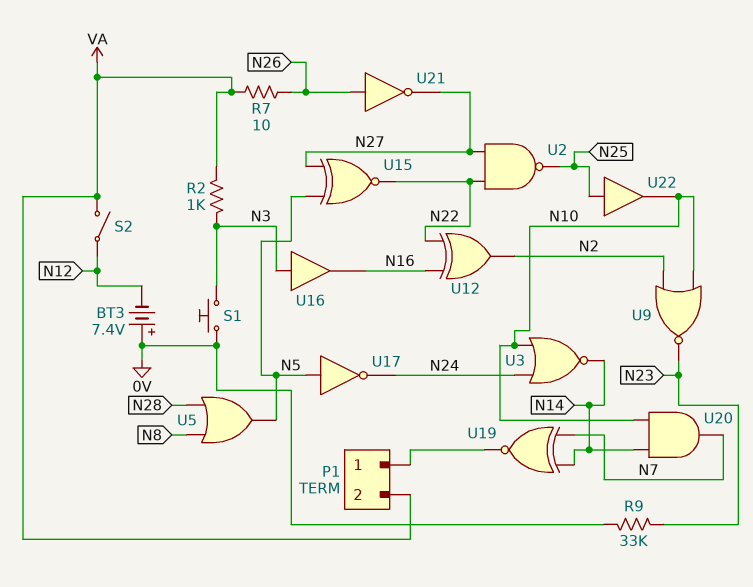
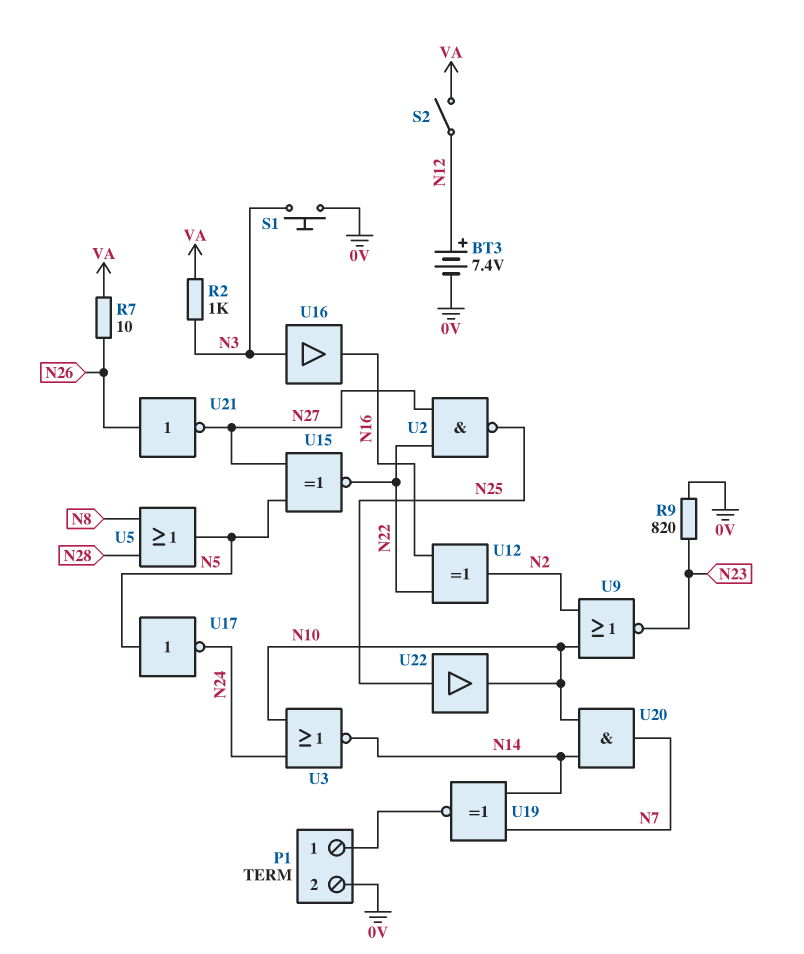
BT3: 7.4V (plus 0V, minus N12) -> 7.4V (plus N12, minus 0V)
P1 pin 2: VA -> 0V
R9: 33k (0V, N23) -> 820 (0V, N23)

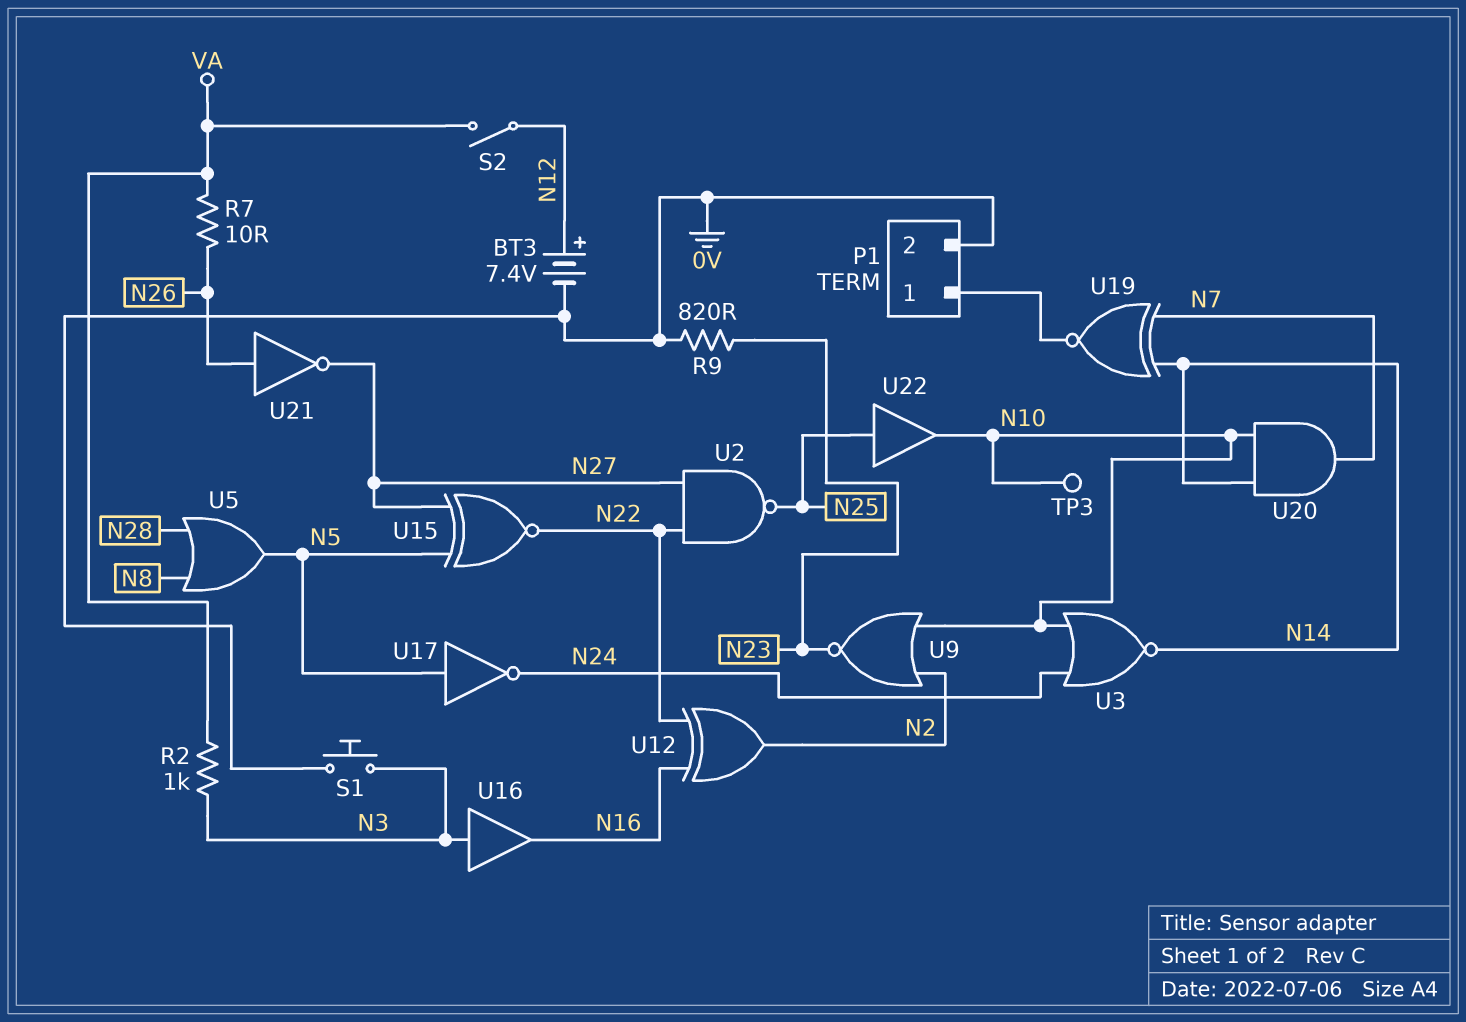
TP3: none -> test point (N10)

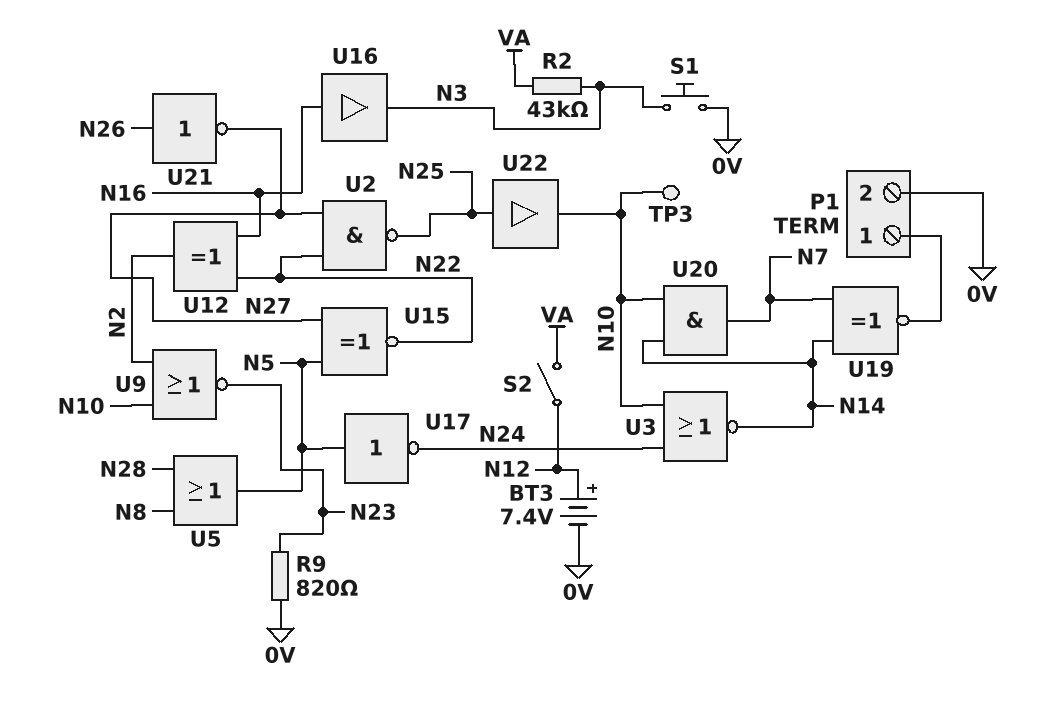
R2: 1k (N3, VA) -> 43k (N3, VA)
R7: 10 (N26, VA) -> none
U16: buffer (in N3, out N16) -> buffer (in N16, out N3)

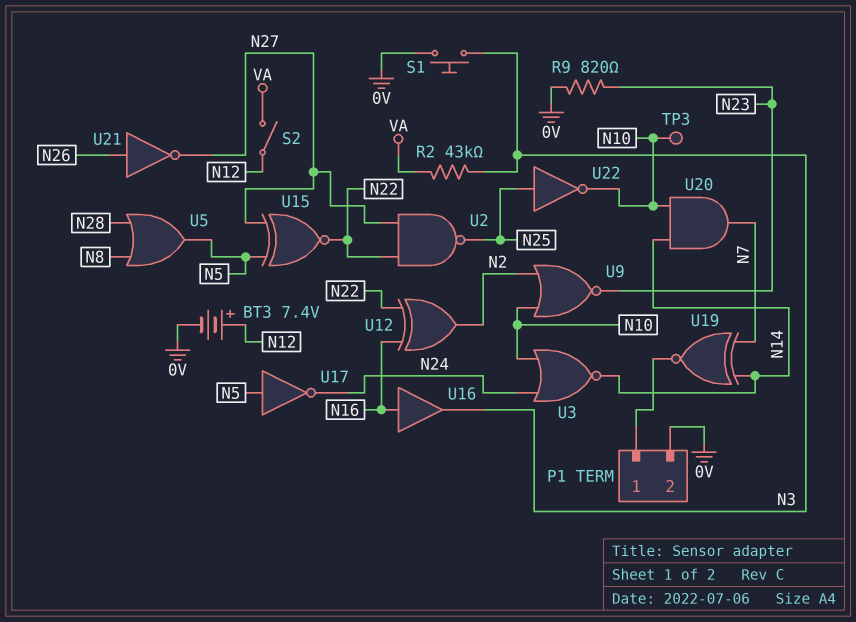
U22: buffer (in N25, out N10) -> NOT (in N25, out N10)

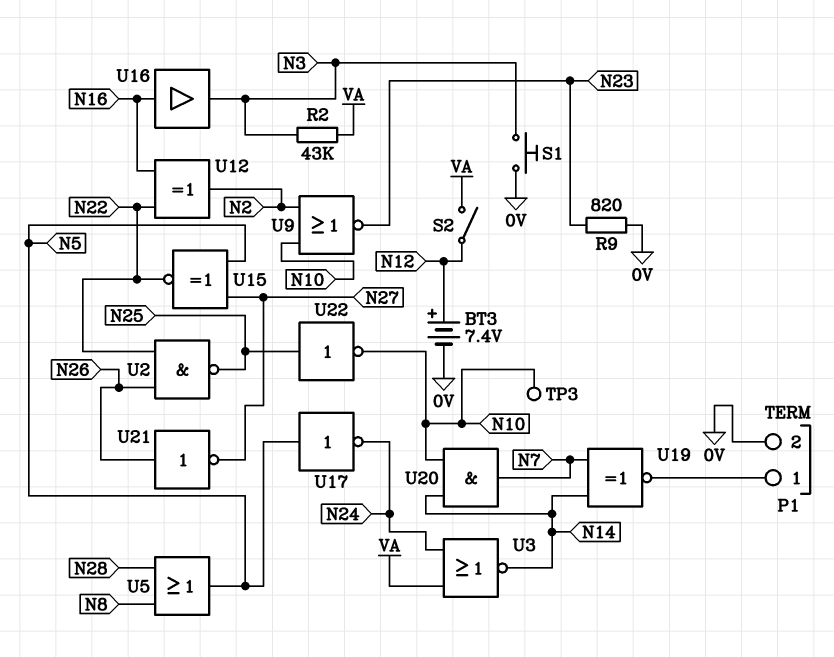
U2: NAND (in N22, in N27, out N25) -> NAND (in N22, in N26, out N25)
U3: NOR (in N10, in N24, out N14) -> NOR (in N24, in VA, out N14)

